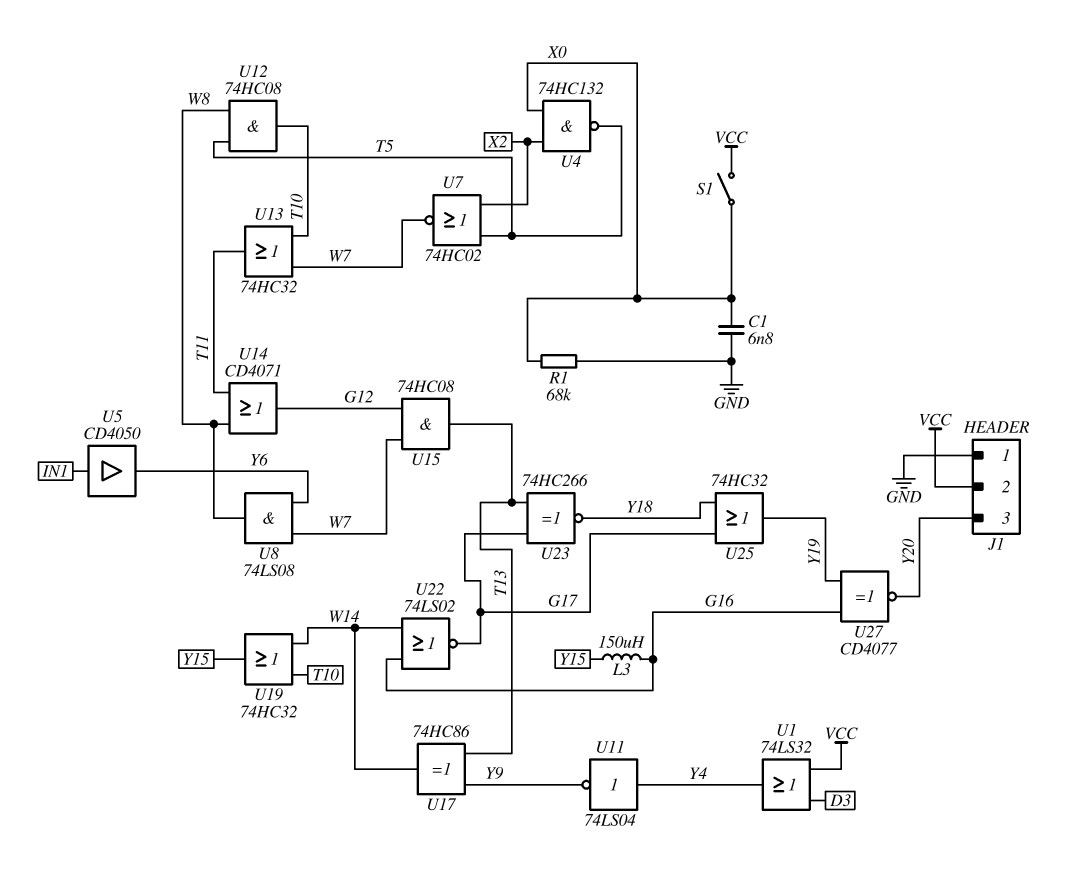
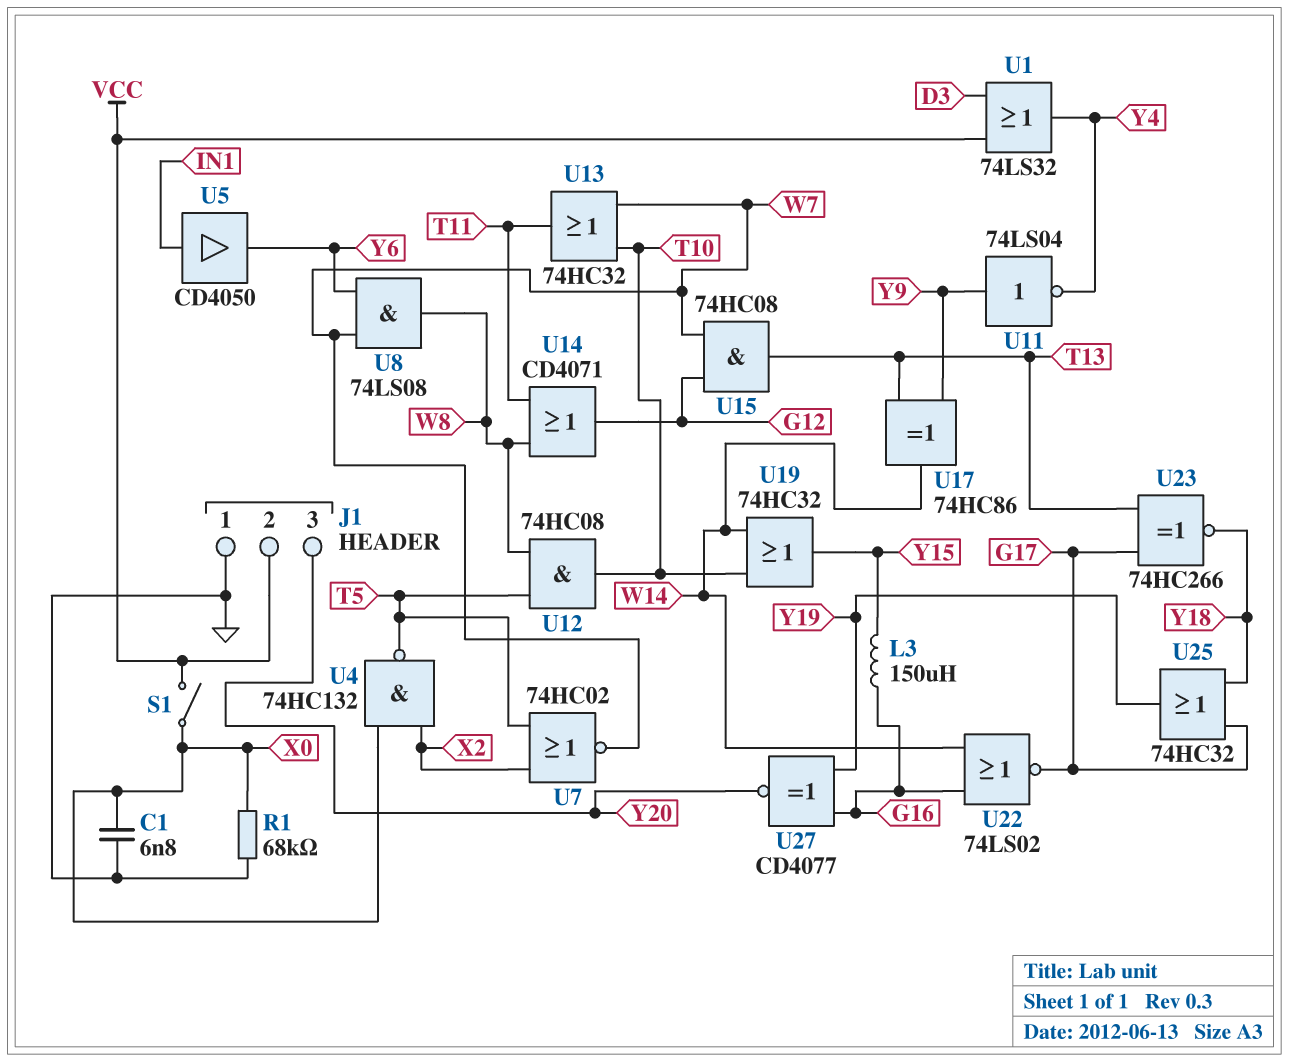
U11: NOT 74LS04 (in Y4, out Y9) -> NOT 74LS04 (in Y9, out Y4)

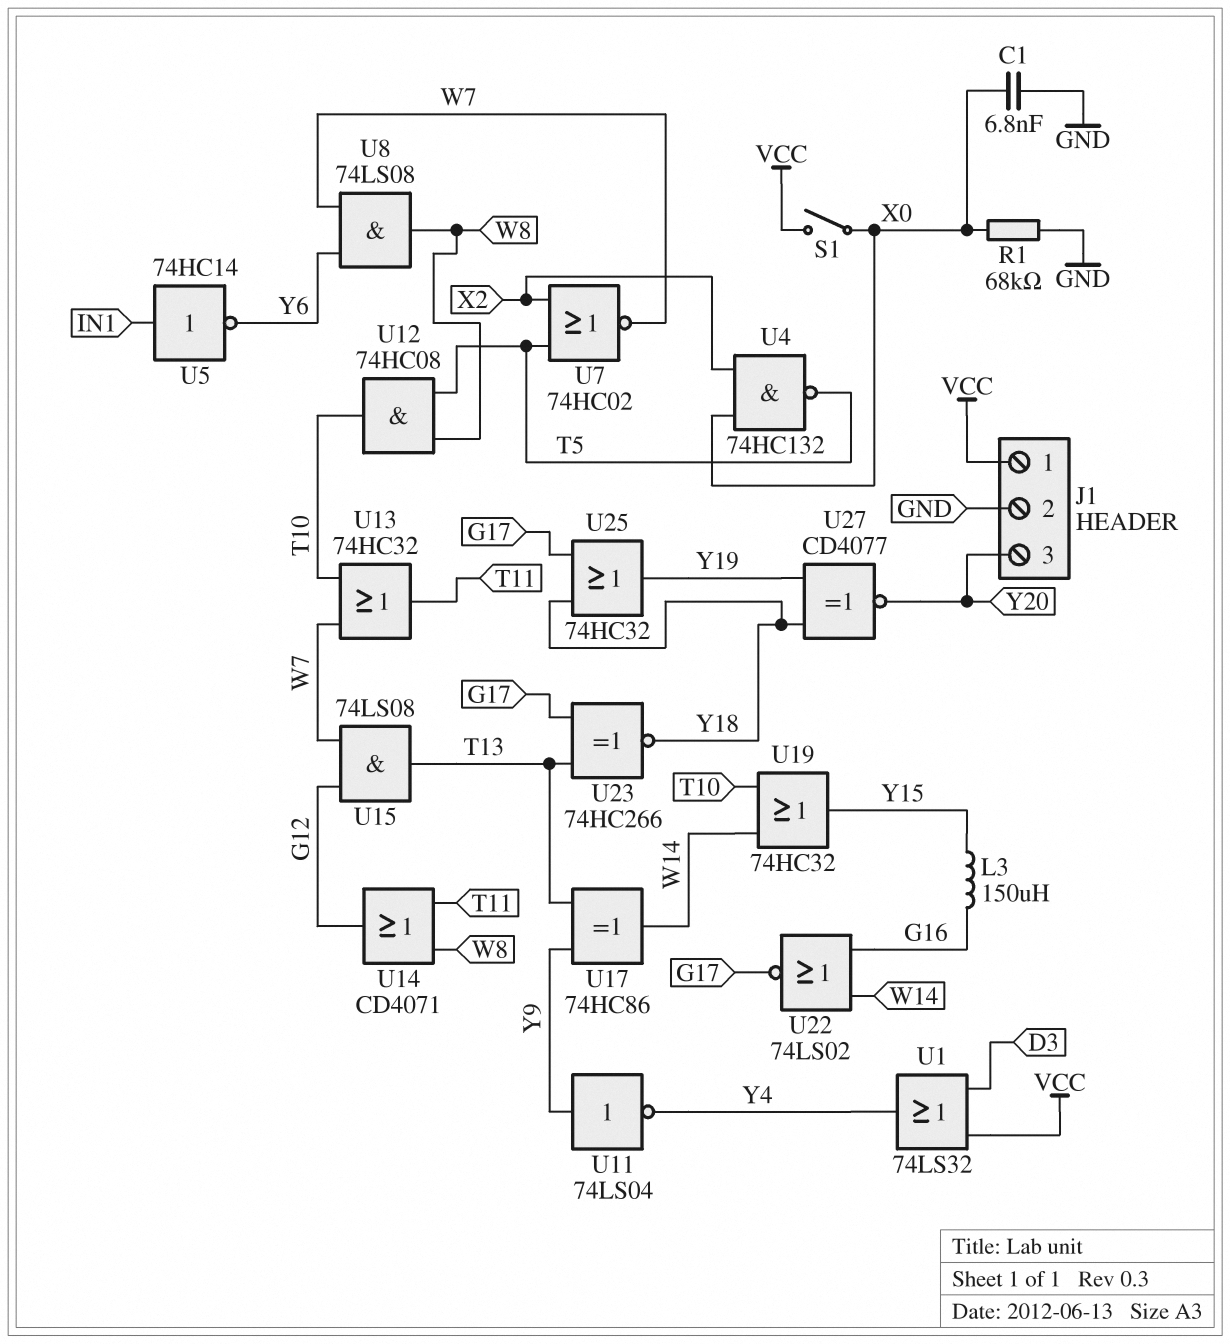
J1 pin 1: GND -> VCC
J1 pin 2: VCC -> GND
U5: buffer CD4050 (in IN1, out Y6) -> NOT 74HC14 (in IN1, out Y6)
U15: AND 74HC08 (in G12, in W7, out T13) -> AND 74LS08 (in G12, in W7, out T13)
U27: XNOR CD4077 (in G16, in Y19, out Y20) -> XNOR CD4077 (in Y18, in Y19, out Y20)

